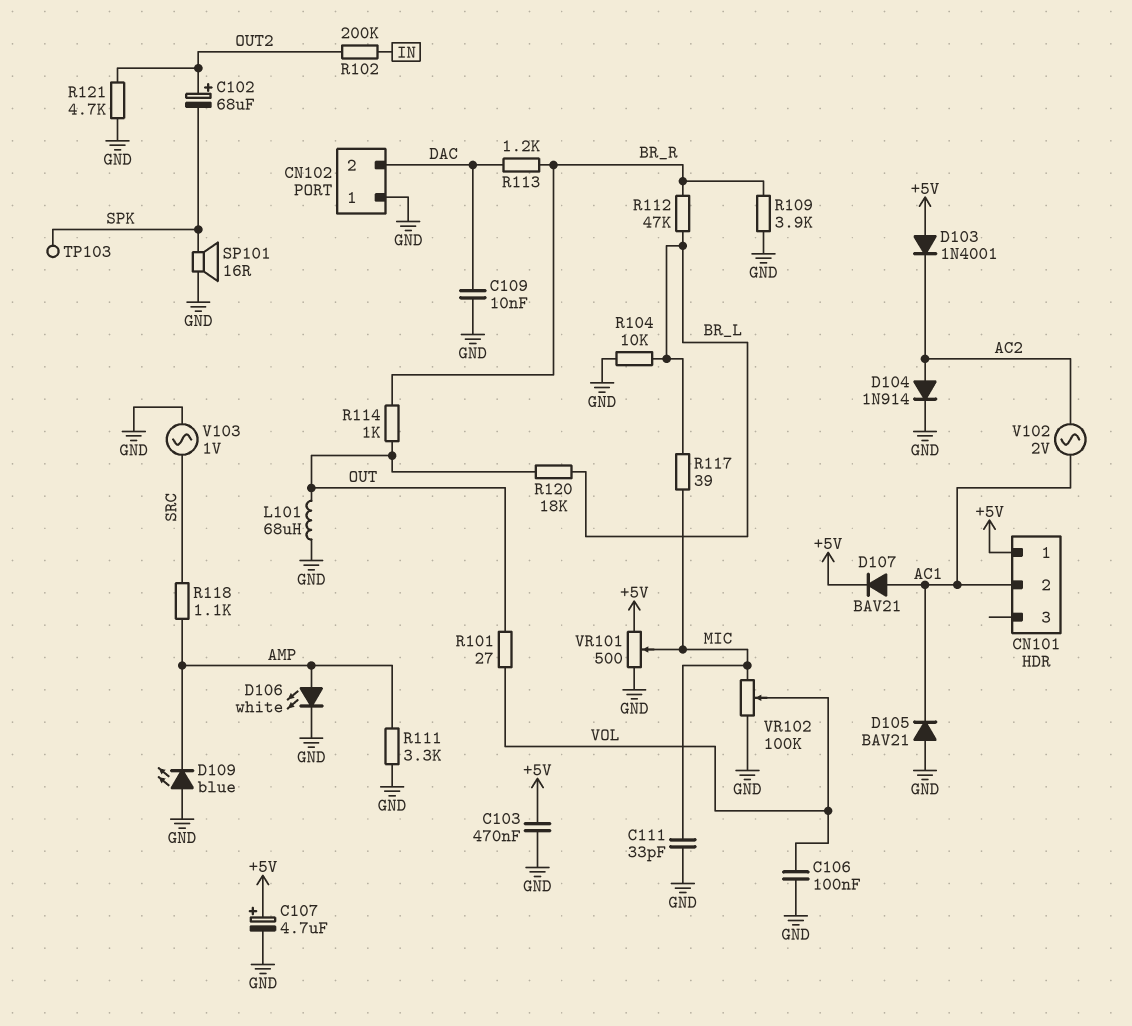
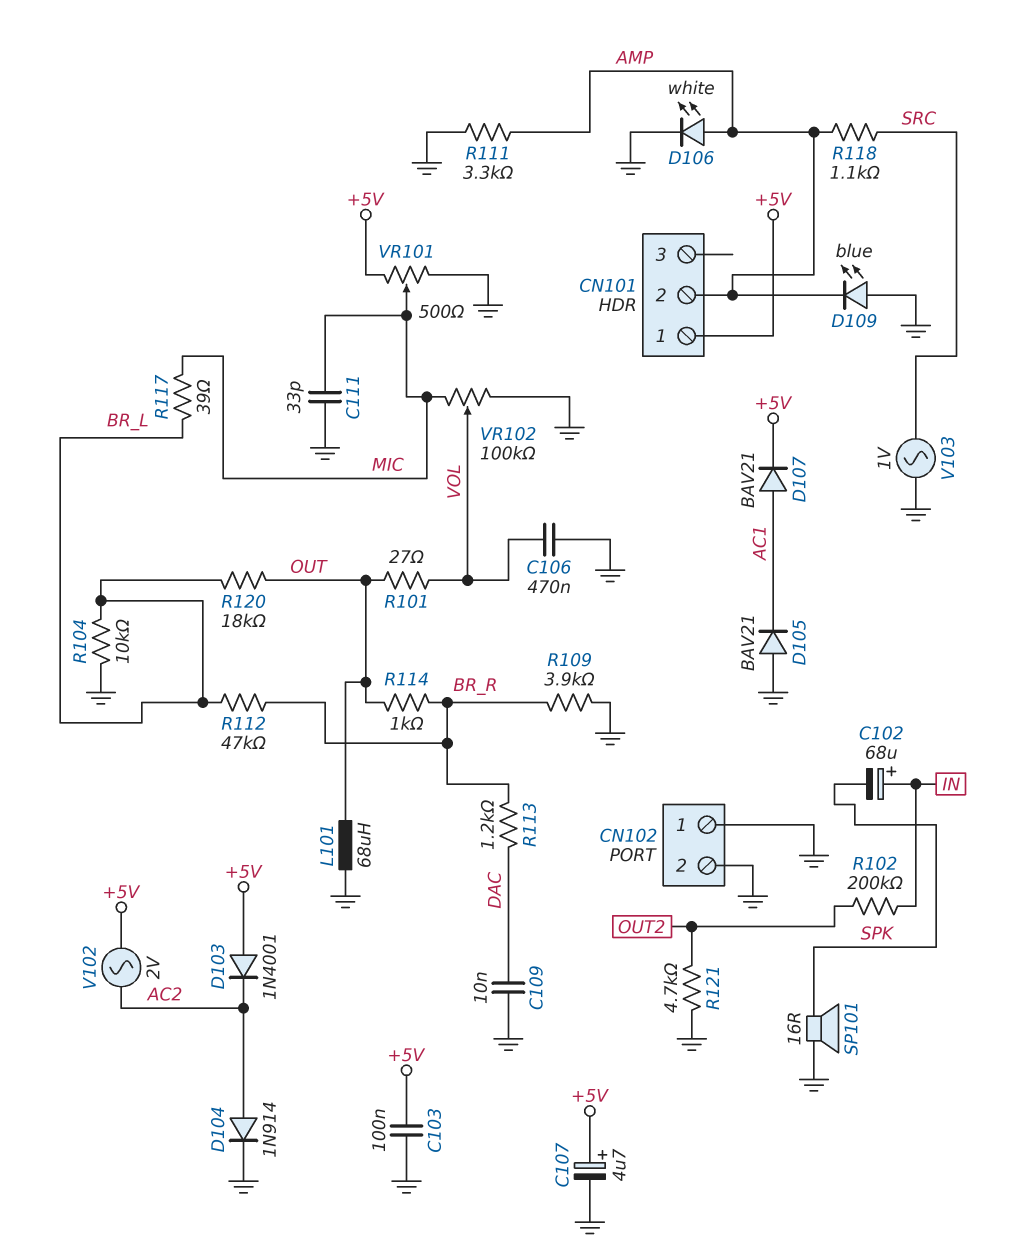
C102: 68uF (plus OUT2, minus SPK) -> 68uF (plus IN, minus SPK)
C103: 470nF (+5V, GND) -> 100nF (+5V, GND)
C106: 100nF (GND, VOL) -> 470nF (GND, VOL)
CN101 pin 2: AC1 -> AMP
CN102 pin 2: DAC -> GND
TP103: test point (SPK) -> none
V102: AC 2V (AC1, AC2) -> AC 2V (+5V, AC2)

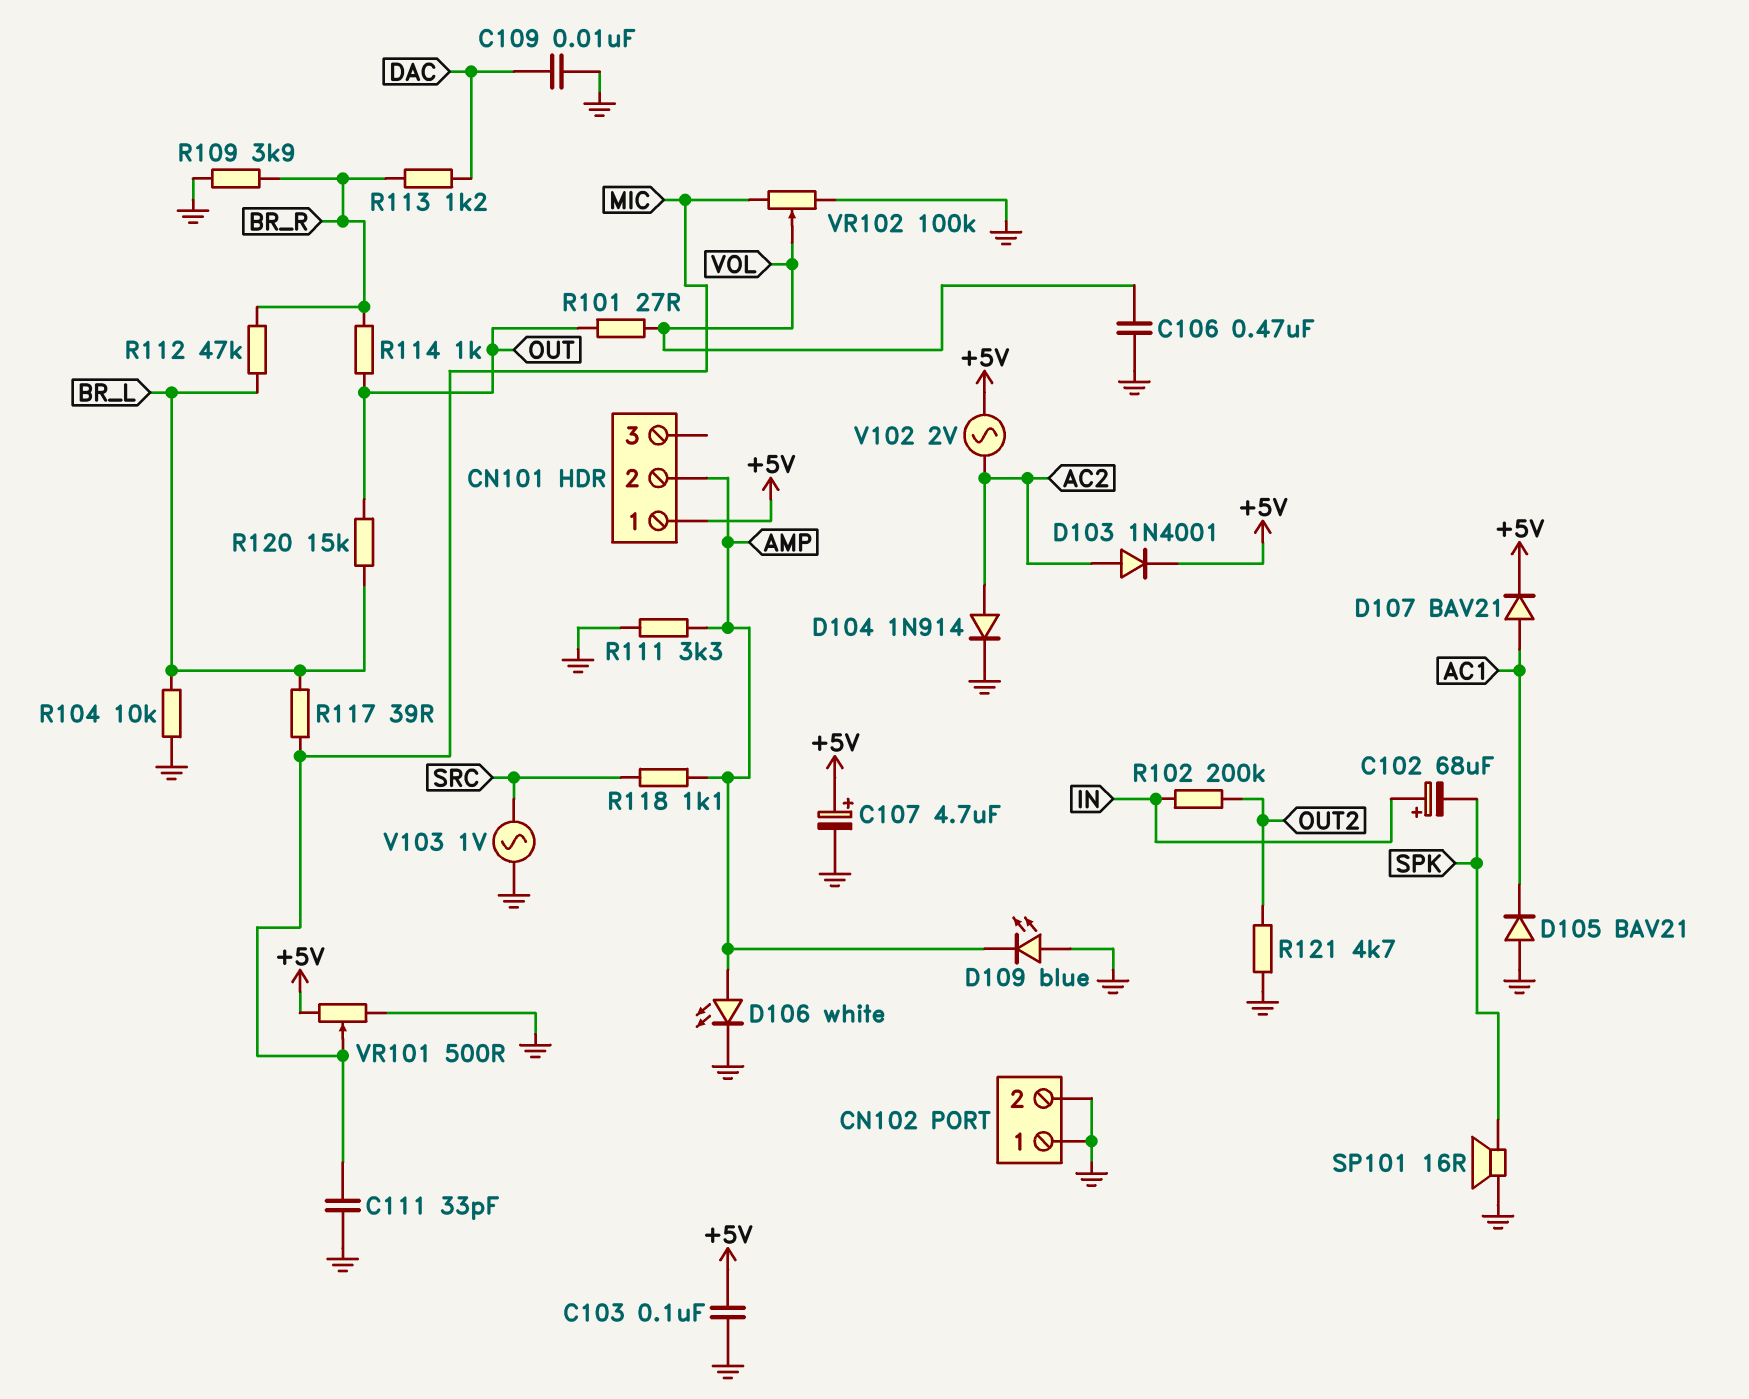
D103: diode 1N4001 (A +5V, K AC2) -> diode 1N4001 (A AC2, K +5V)
L101: 68uH (GND, OUT) -> none
R120: 18k (BR_L, OUT) -> 15k (BR_L, OUT)

